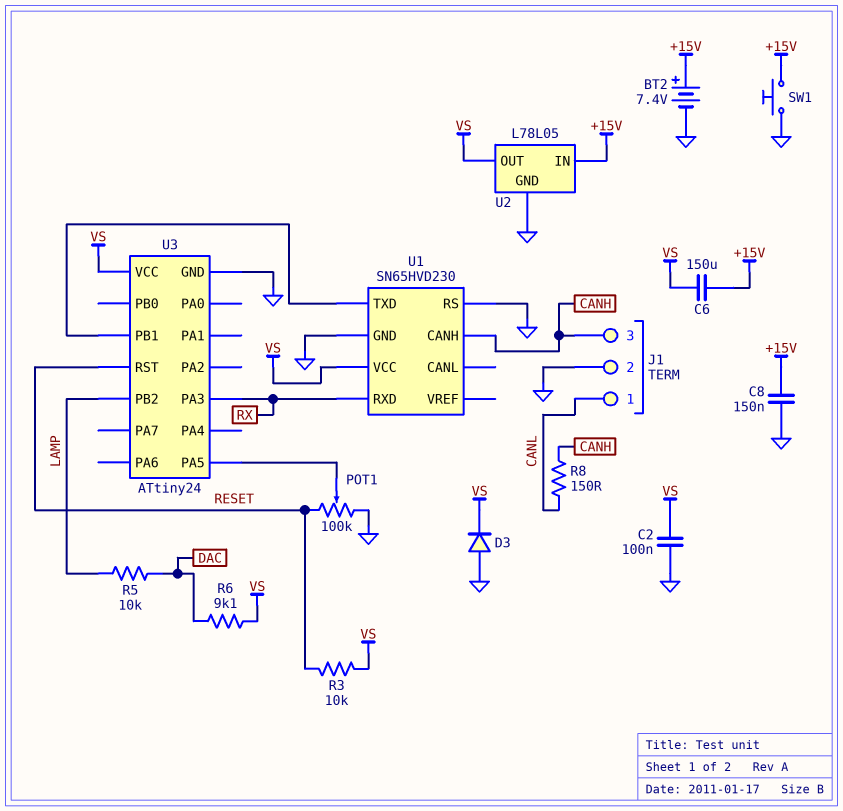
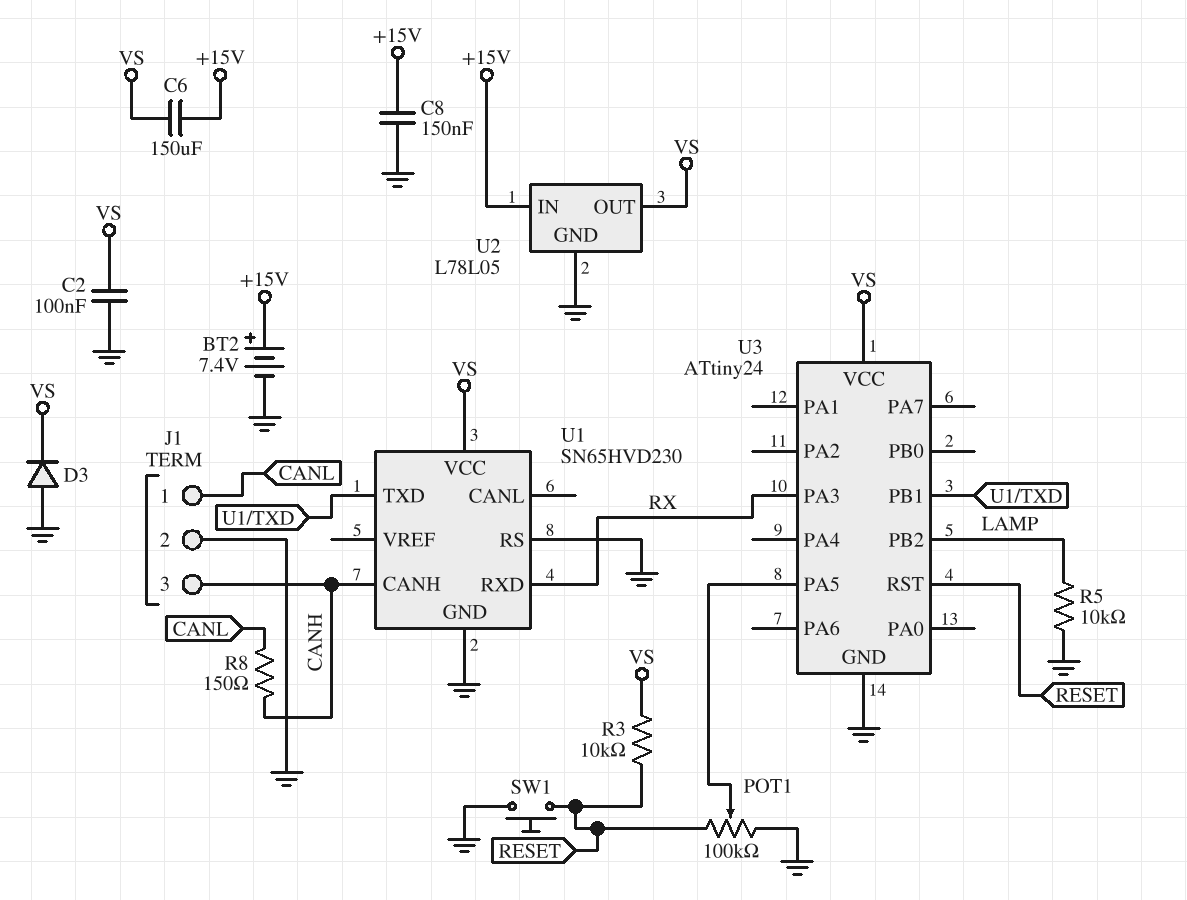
R5: 10k (DAC, LAMP) -> 10k (GND, LAMP)
R6: 9.1k (DAC, VS) -> none
SW1: button (+15V, GND) -> button (GND, RESET)

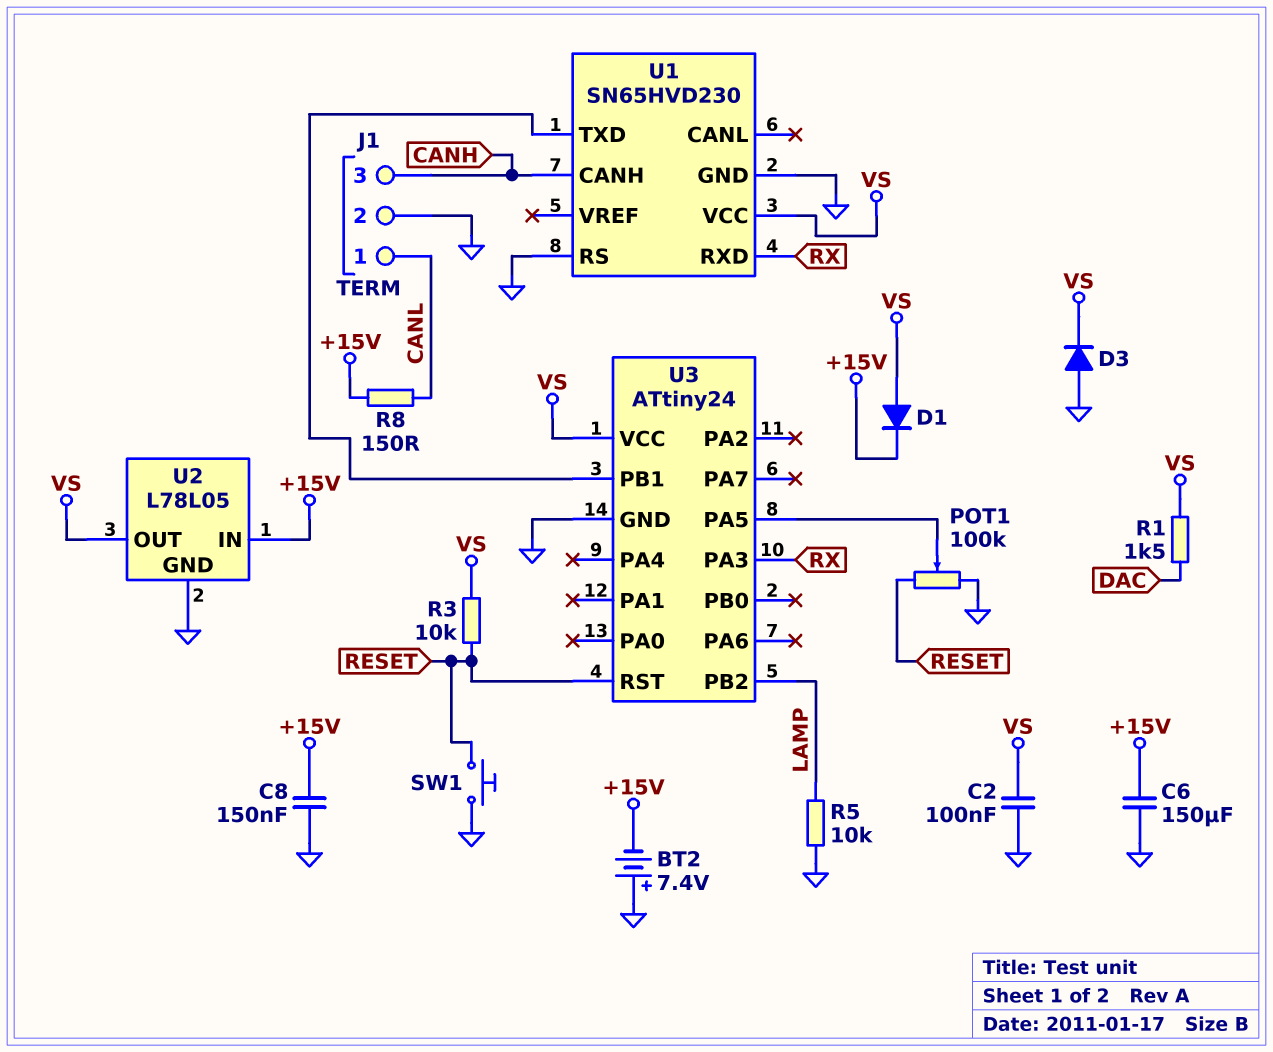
BT2: 7.4V (plus +15V, minus GND) -> 7.4V (plus GND, minus +15V)
C6: 150uF (+15V, VS) -> 150uF (+15V, GND)
D1: none -> diode (A VS, K +15V)
R1: none -> 1.5k (DAC, VS)
R8: 150 (CANH, CANL) -> 150 (+15V, CANL)

